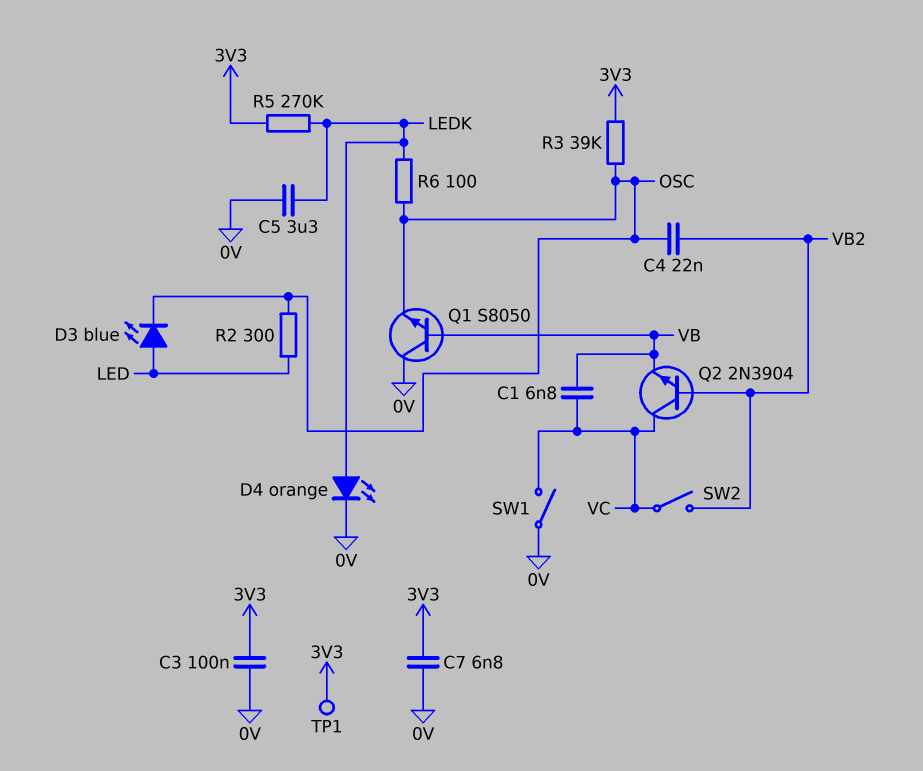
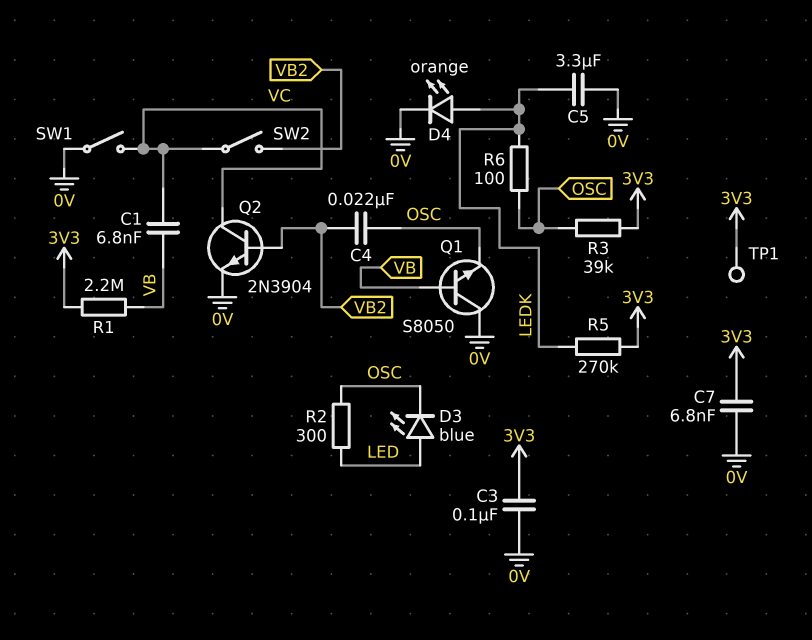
Q2: NPN 2N3904 (B VB2, C VC, E VB) -> NPN 2N3904 (B VB2, C VC, E 0V)
R1: none -> 2.2M (3V3, VB)

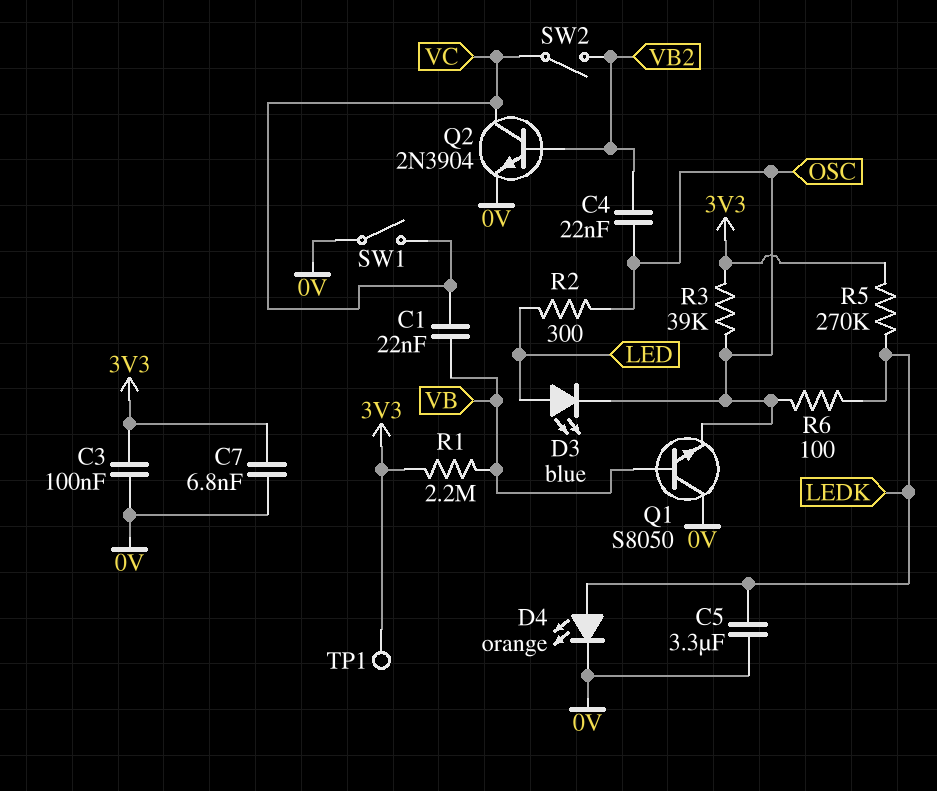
C1: 6.8nF (VB, VC) -> 22nF (VB, VC)

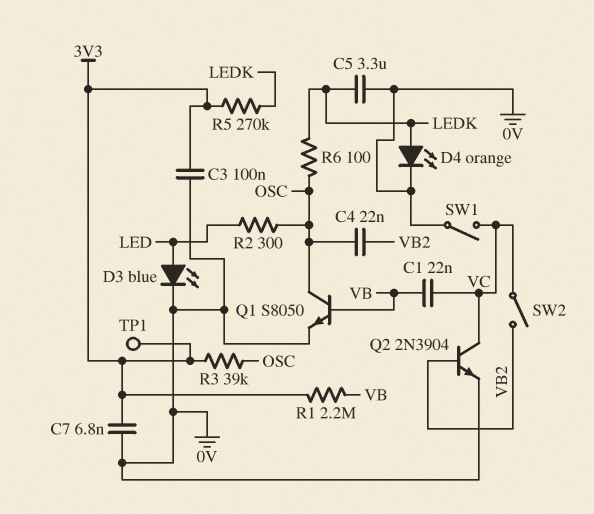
D3: LED blue (A LED, K OSC) -> LED blue (A LED, K 0V)
Q1: NPN S8050 (B VB, C 0V, E OSC) -> NPN S8050 (B VB, C OSC, E 0V)

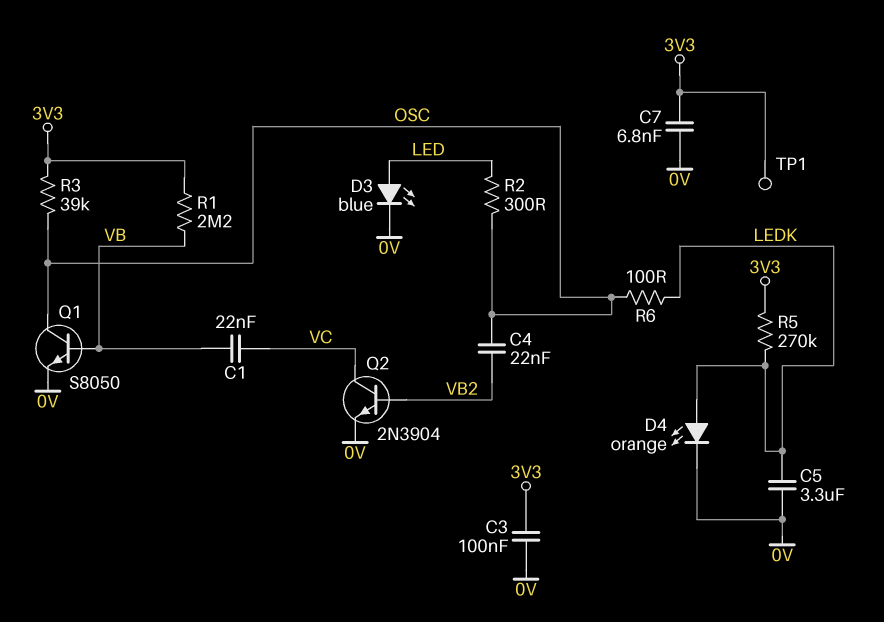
SW1: switch (0V, VC) -> none
SW2: switch (VB2, VC) -> none

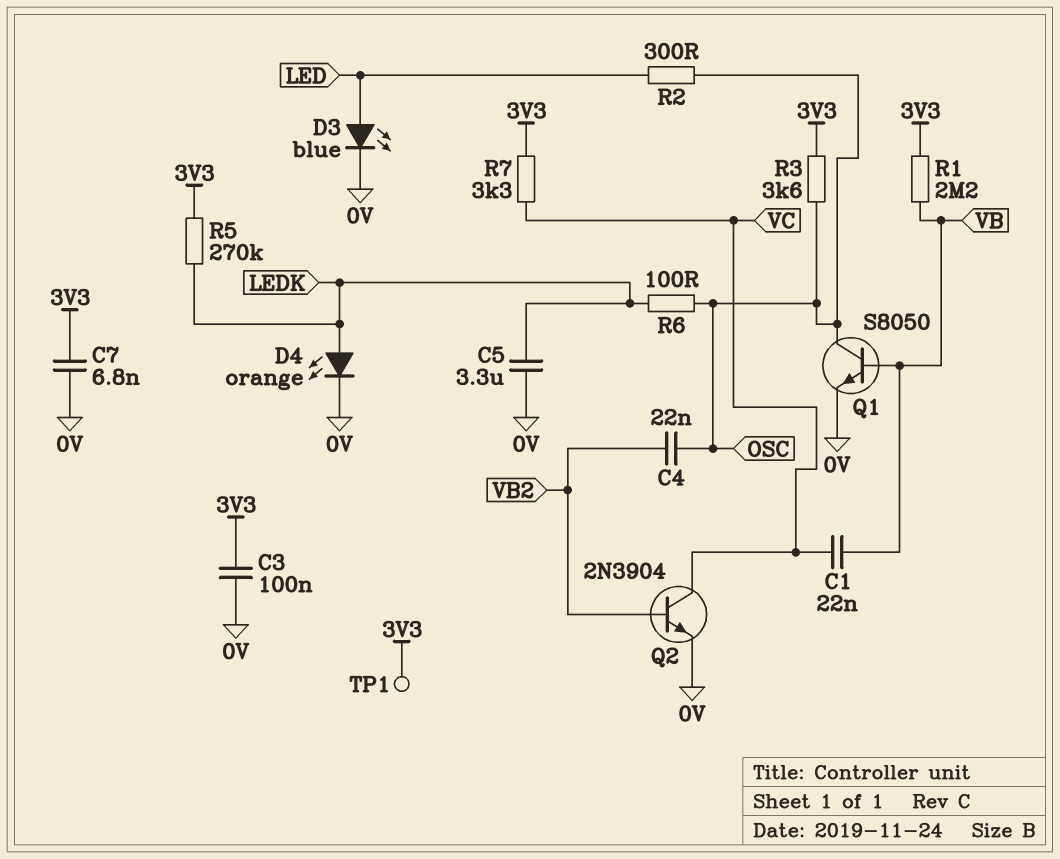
R3: 39k (3V3, OSC) -> 3.6k (3V3, OSC)
R7: none -> 3.3k (3V3, VC)

